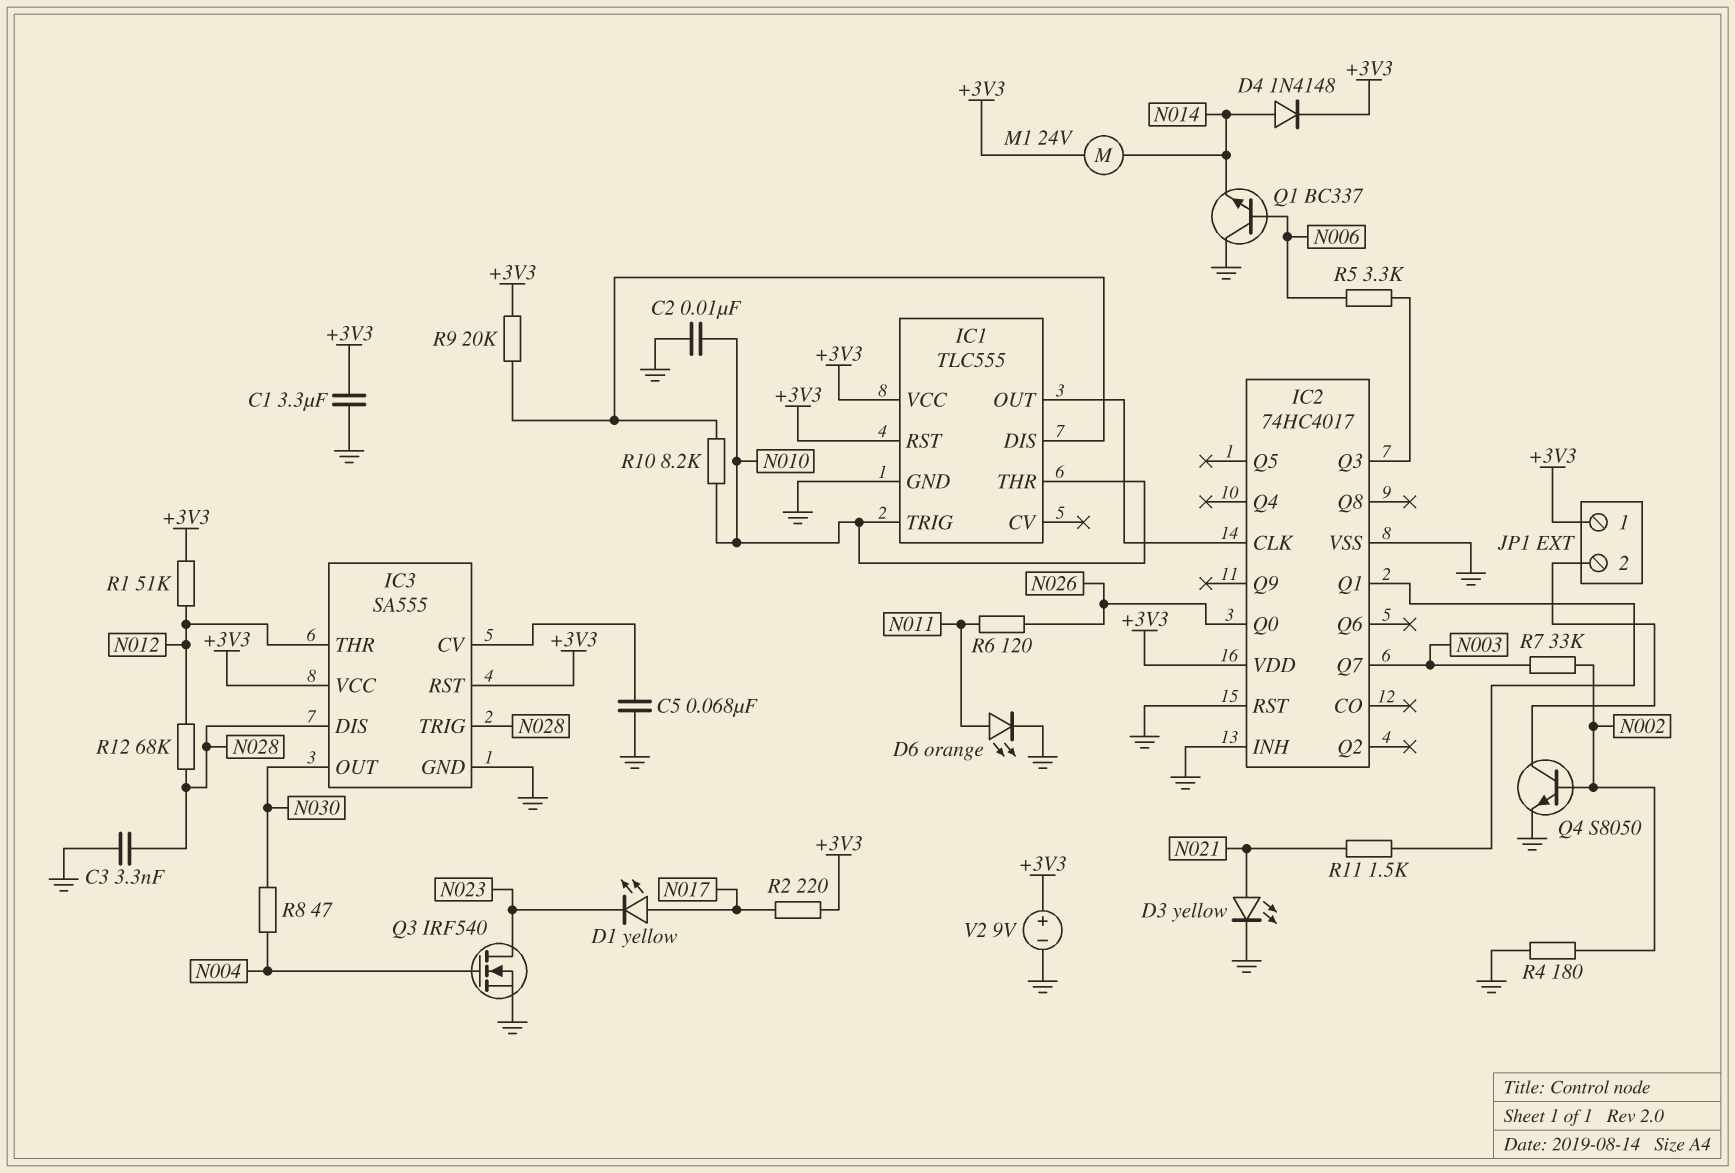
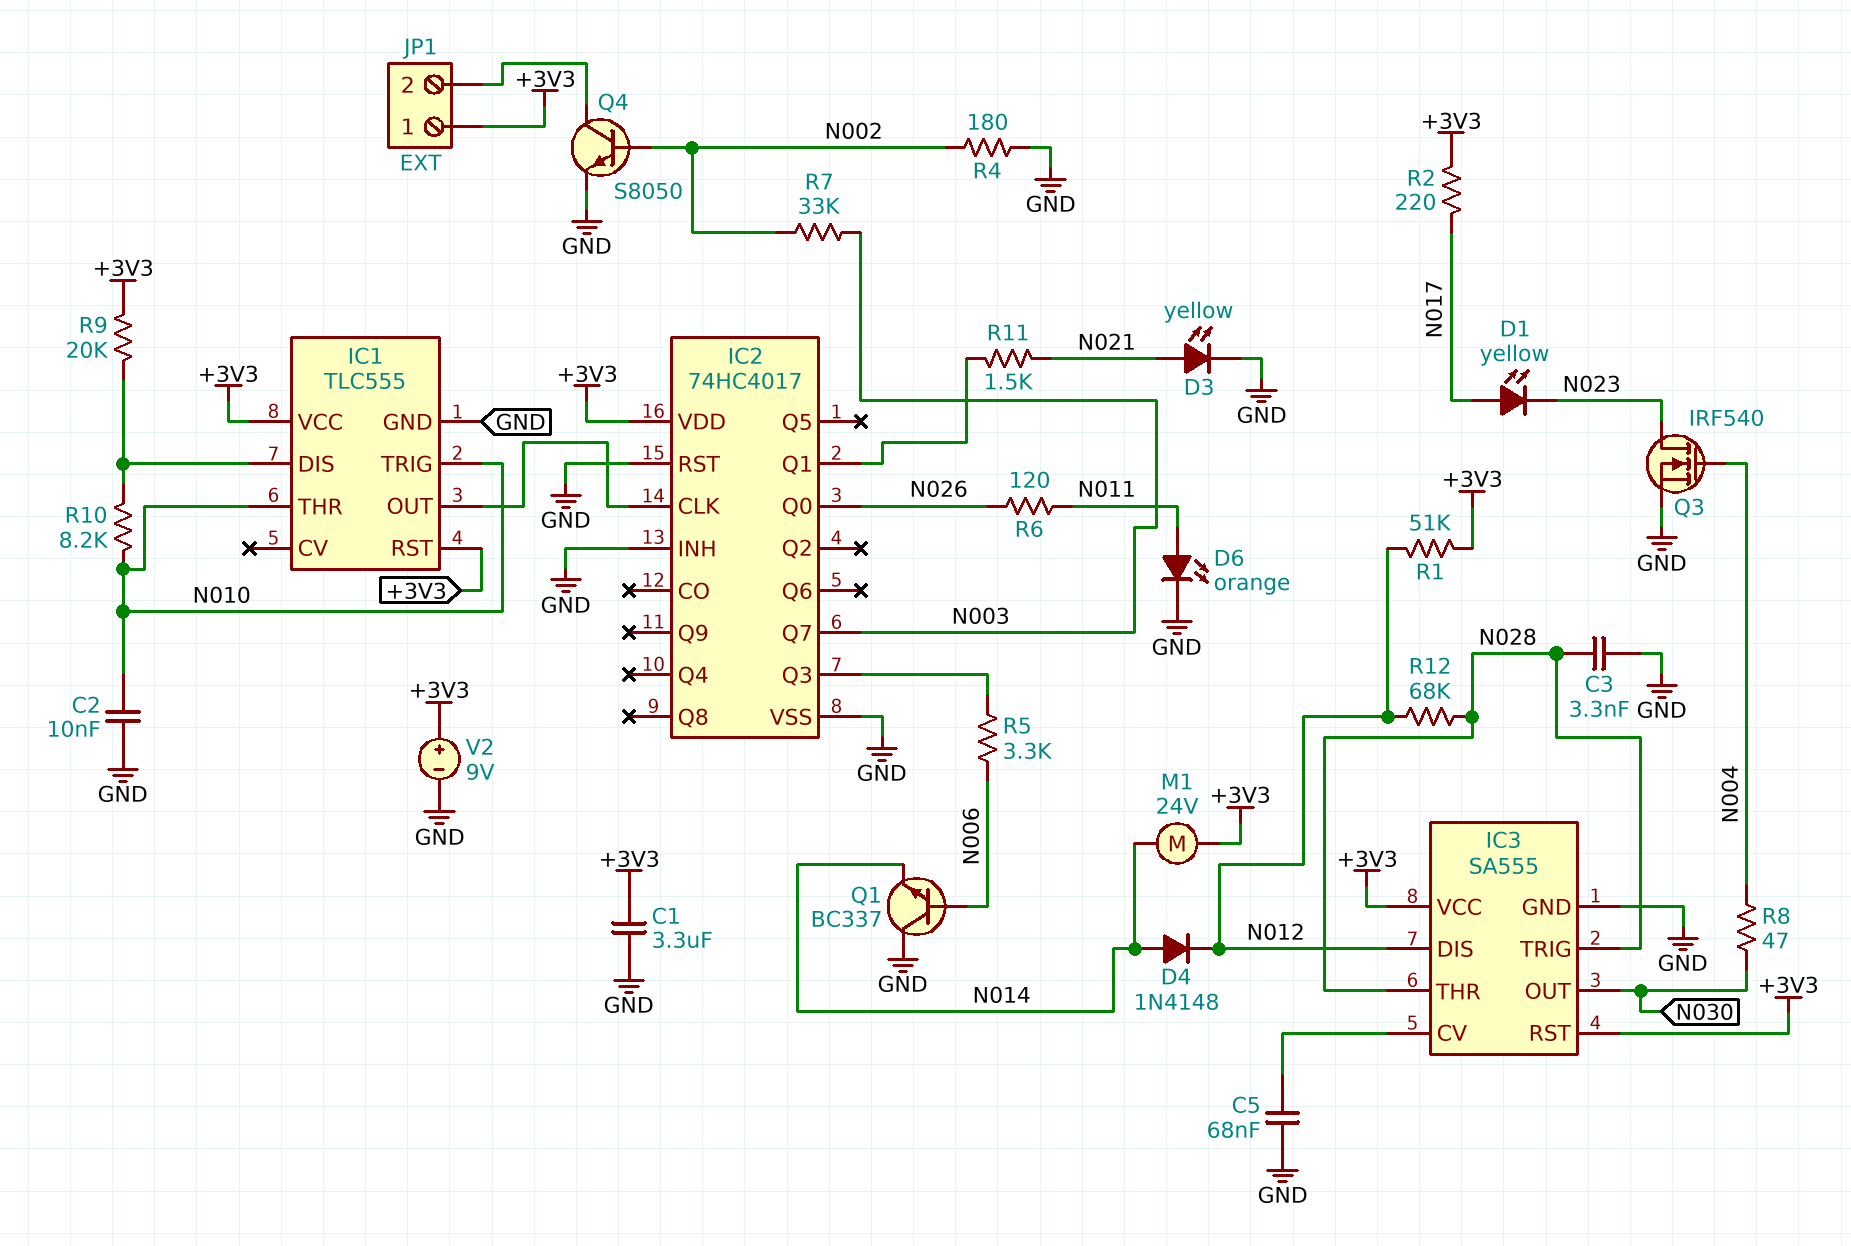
D4: diode 1N4148 (A N014, K +3V3) -> diode 1N4148 (A N014, K N012)
IC3 pin DIS: N028 -> N012
IC3 pin THR: N012 -> N028

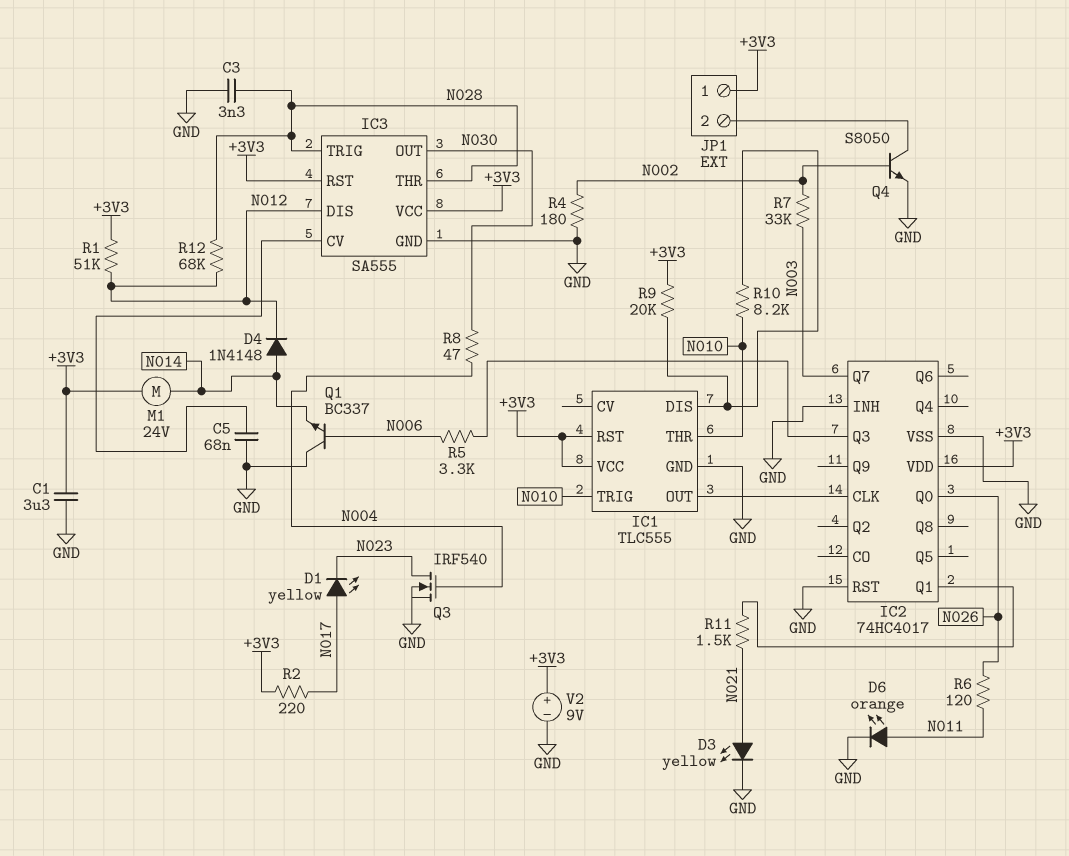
C2: 10nF (GND, N010) -> none

